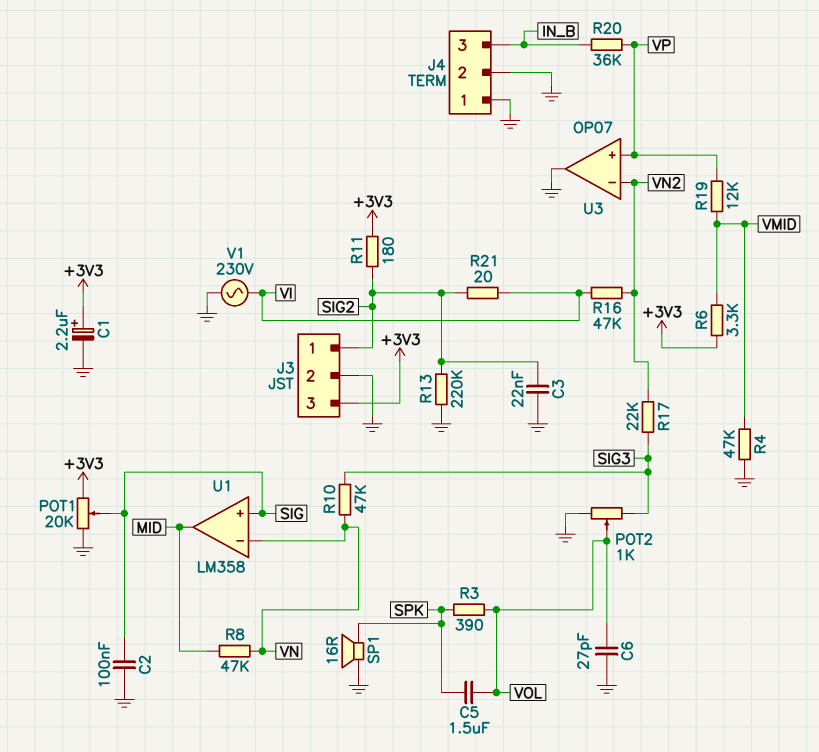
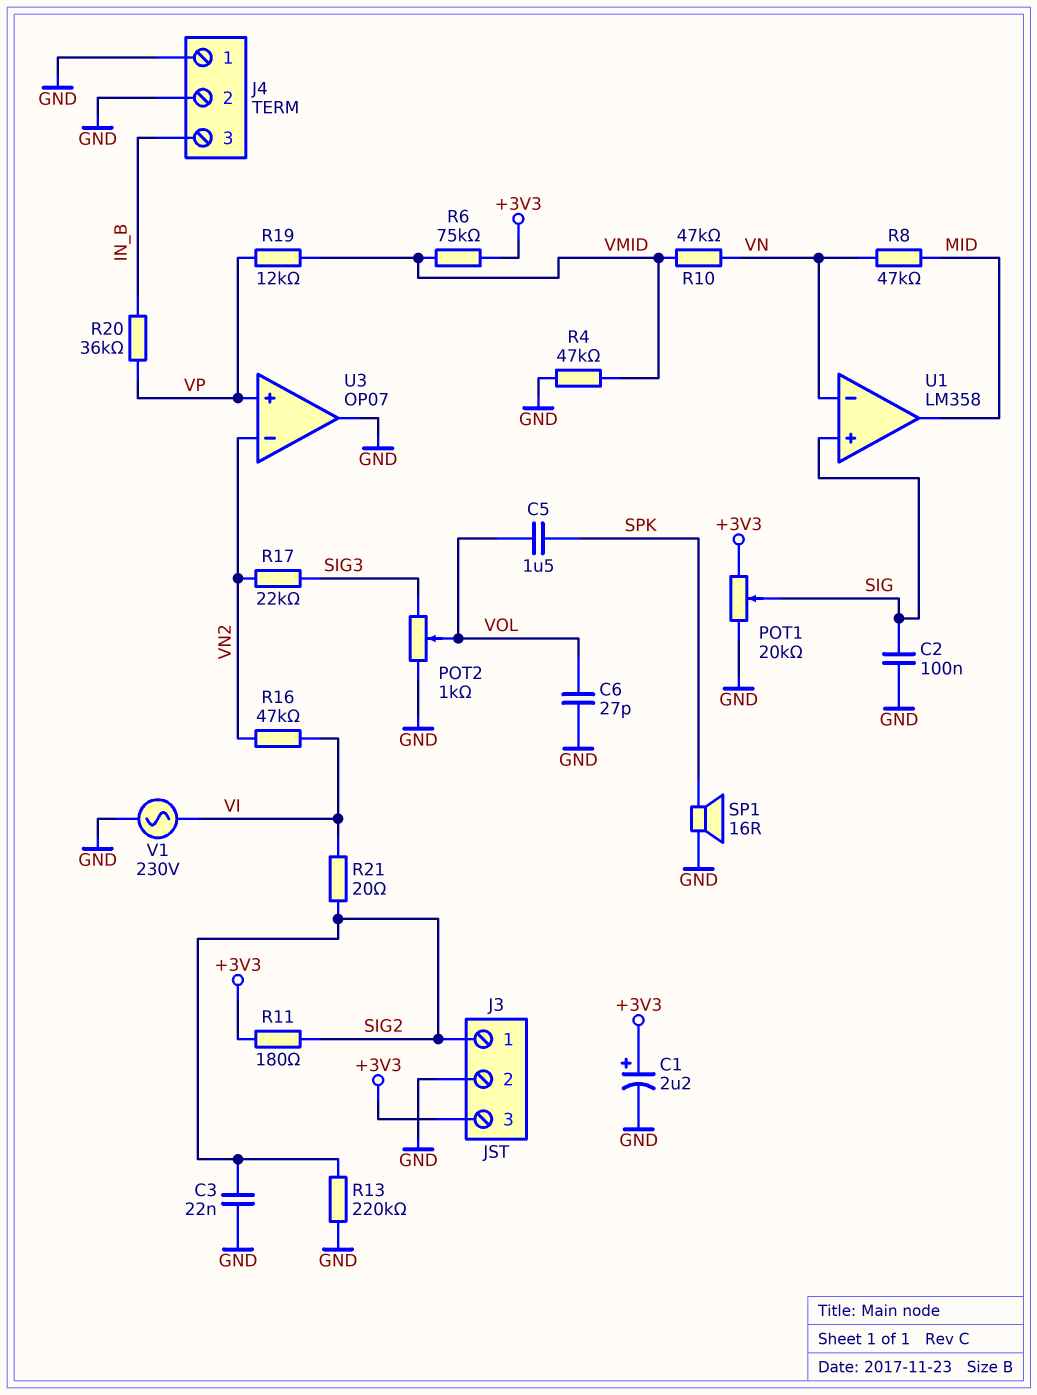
R3: 390 (SPK, VOL) -> none
R6: 3.3k (+3V3, VMID) -> 75k (+3V3, VMID)
R10: 47k (SIG3, VN) -> 47k (VMID, VN)

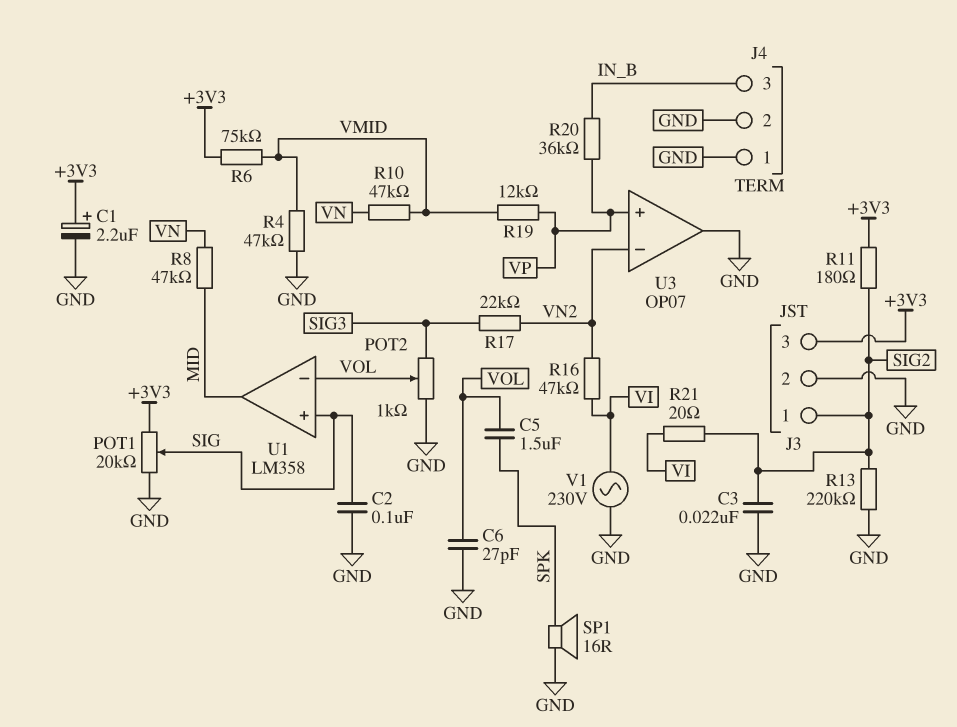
U1 pin in-: VN -> VOL

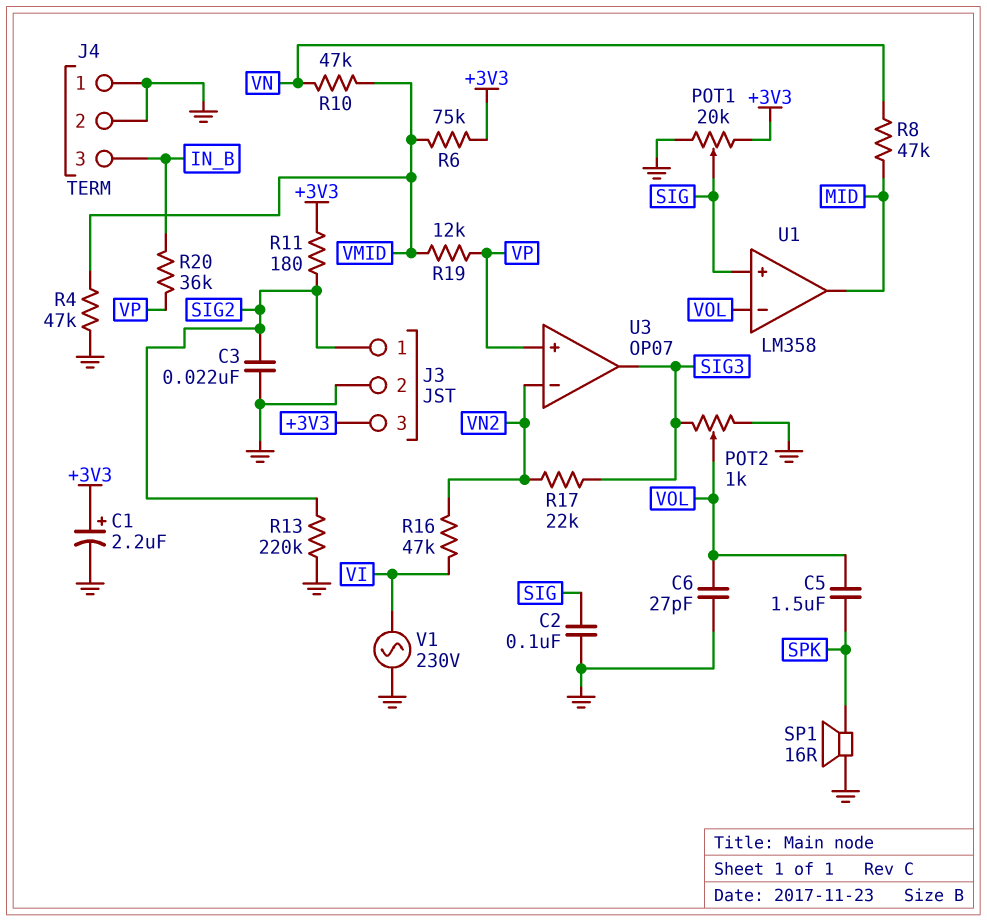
R21: 20 (SIG2, VI) -> none
U3 pin out: GND -> SIG3

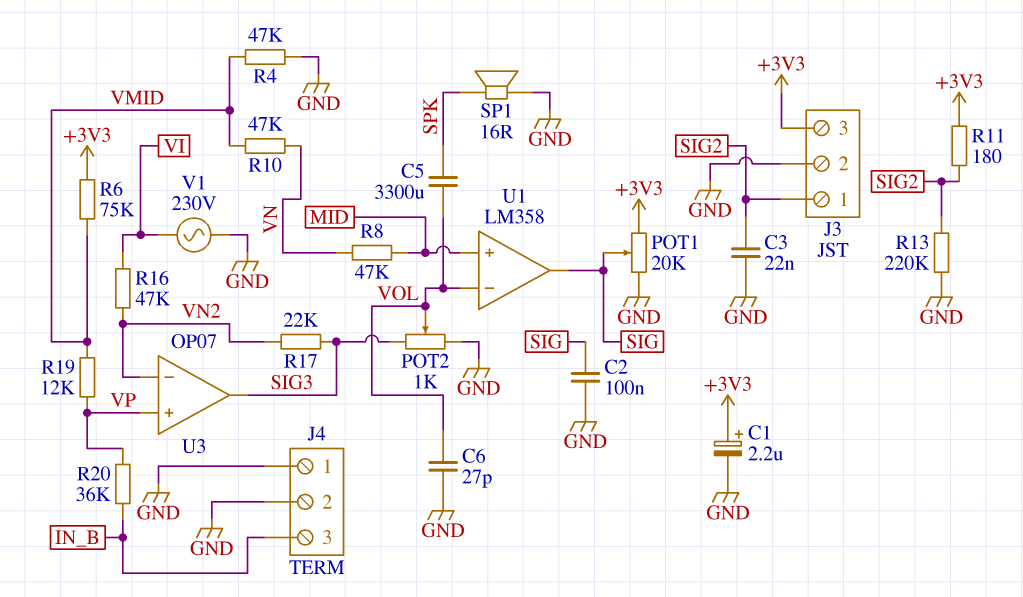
C5: 1.5uF (SPK, VOL) -> 3300uF (SPK, VOL)
U1 pin in+: SIG -> MID
U1 pin out: MID -> SIG

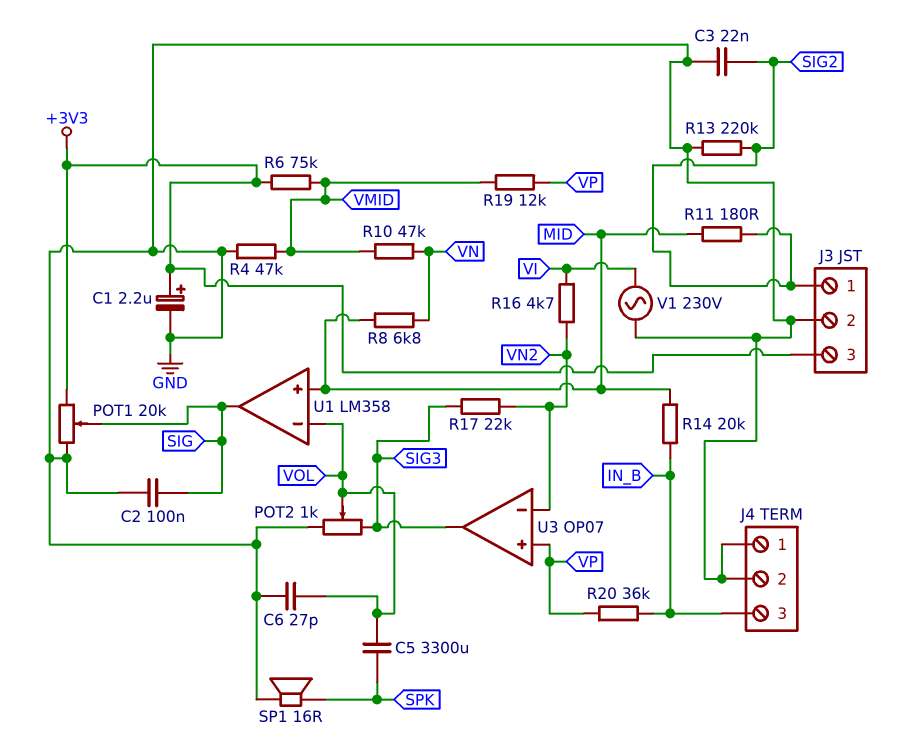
R8: 47k (MID, VN) -> 6.8k (MID, VN)
R11: 180 (+3V3, SIG2) -> 180 (MID, SIG2)
R14: none -> 20k (IN_B, MID)
R16: 47k (VI, VN2) -> 4.7k (VI, VN2)

